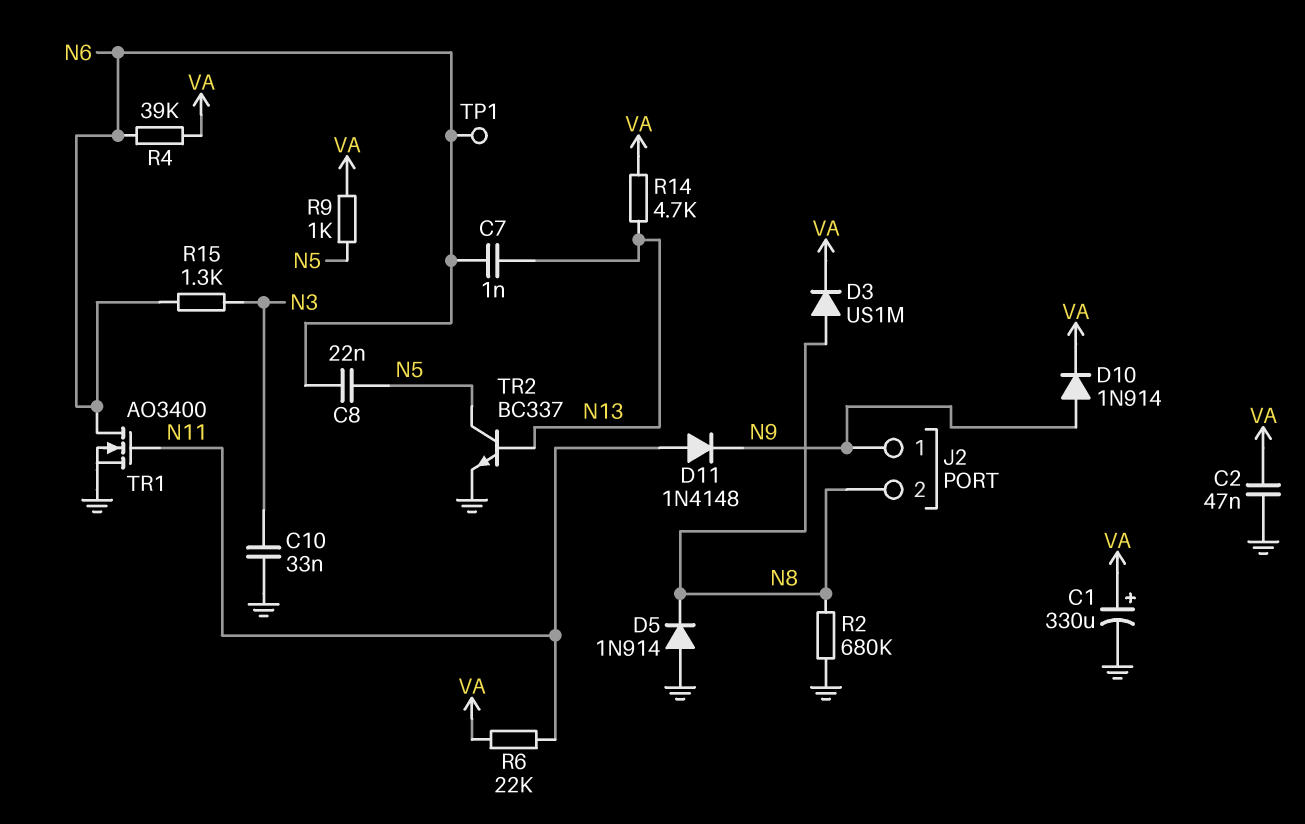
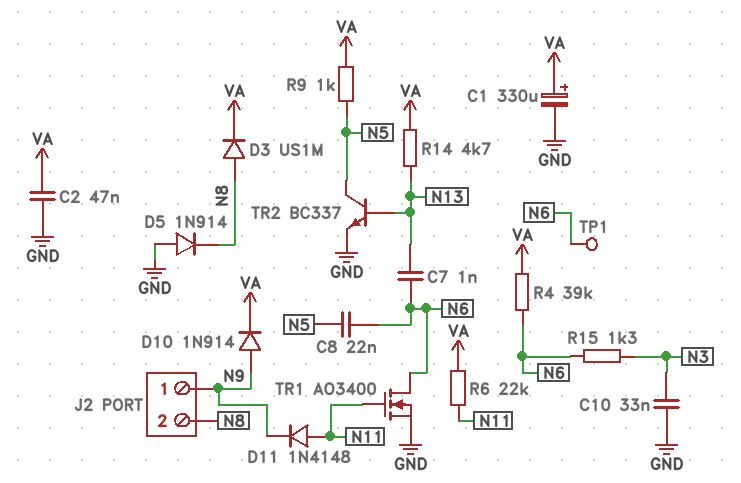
R2: 680k (GND, N8) -> none

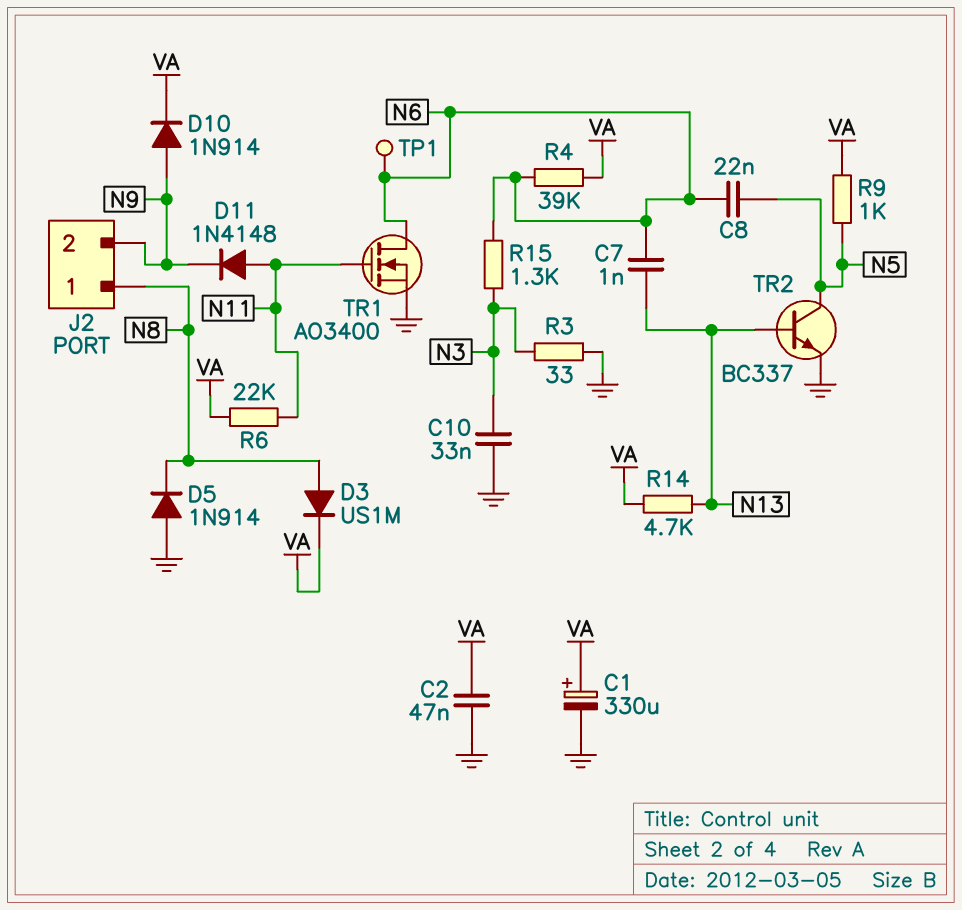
J2 pin 1: N9 -> N8
J2 pin 2: N8 -> N9
R3: none -> 33 (GND, N3)

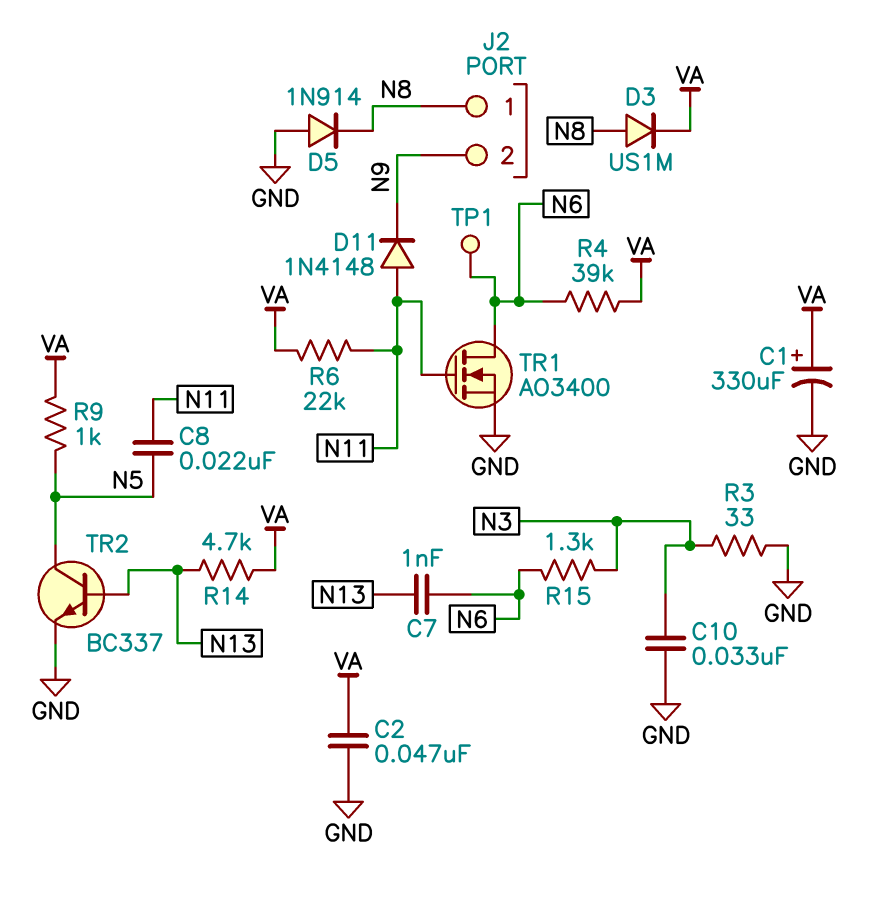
C8: 22nF (N5, N6) -> 22nF (N5, N11)
D10: diode 1N914 (A N9, K VA) -> none

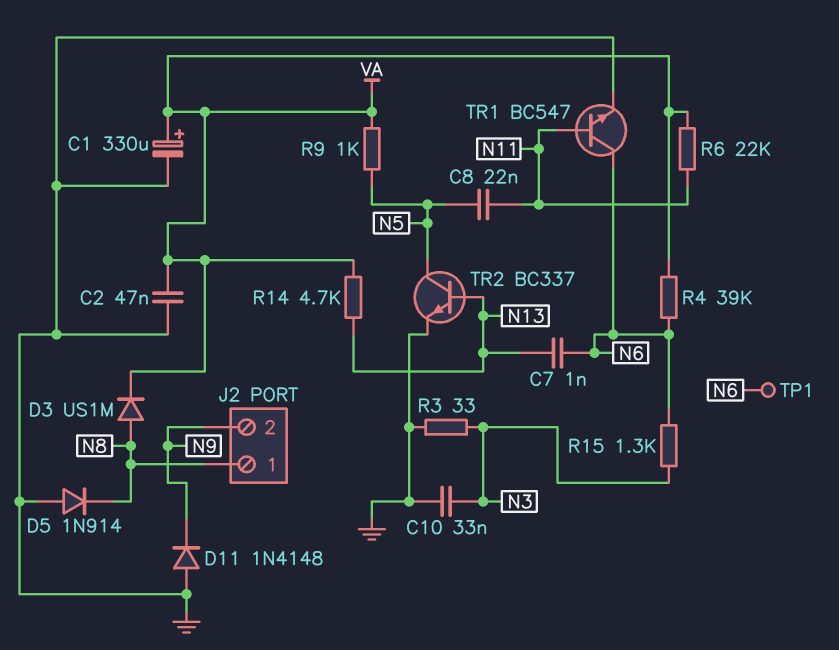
D11: diode 1N4148 (A N11, K N9) -> diode 1N4148 (A GND, K N9)
TR1: NMOS AO3400 (G N11, D N6, S GND) -> NPN BC547 (B N11, C N6, E GND)

